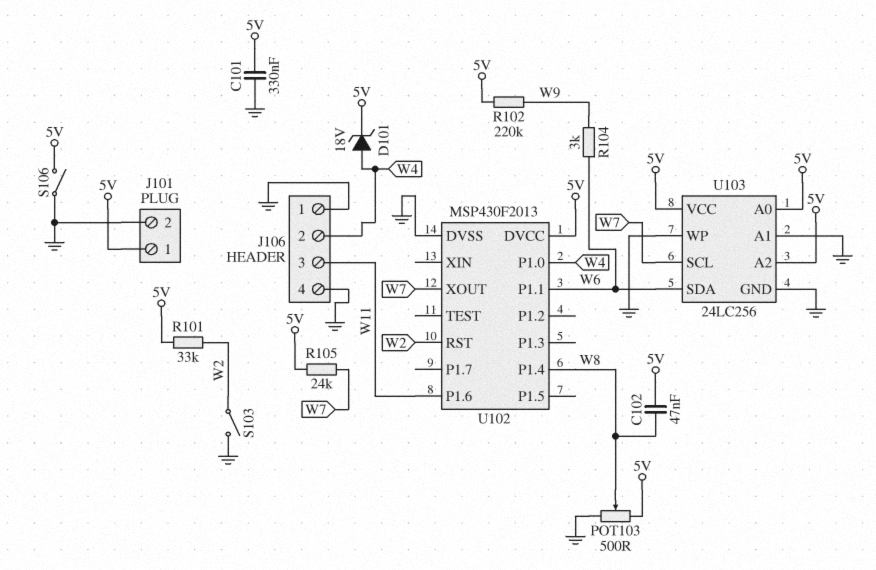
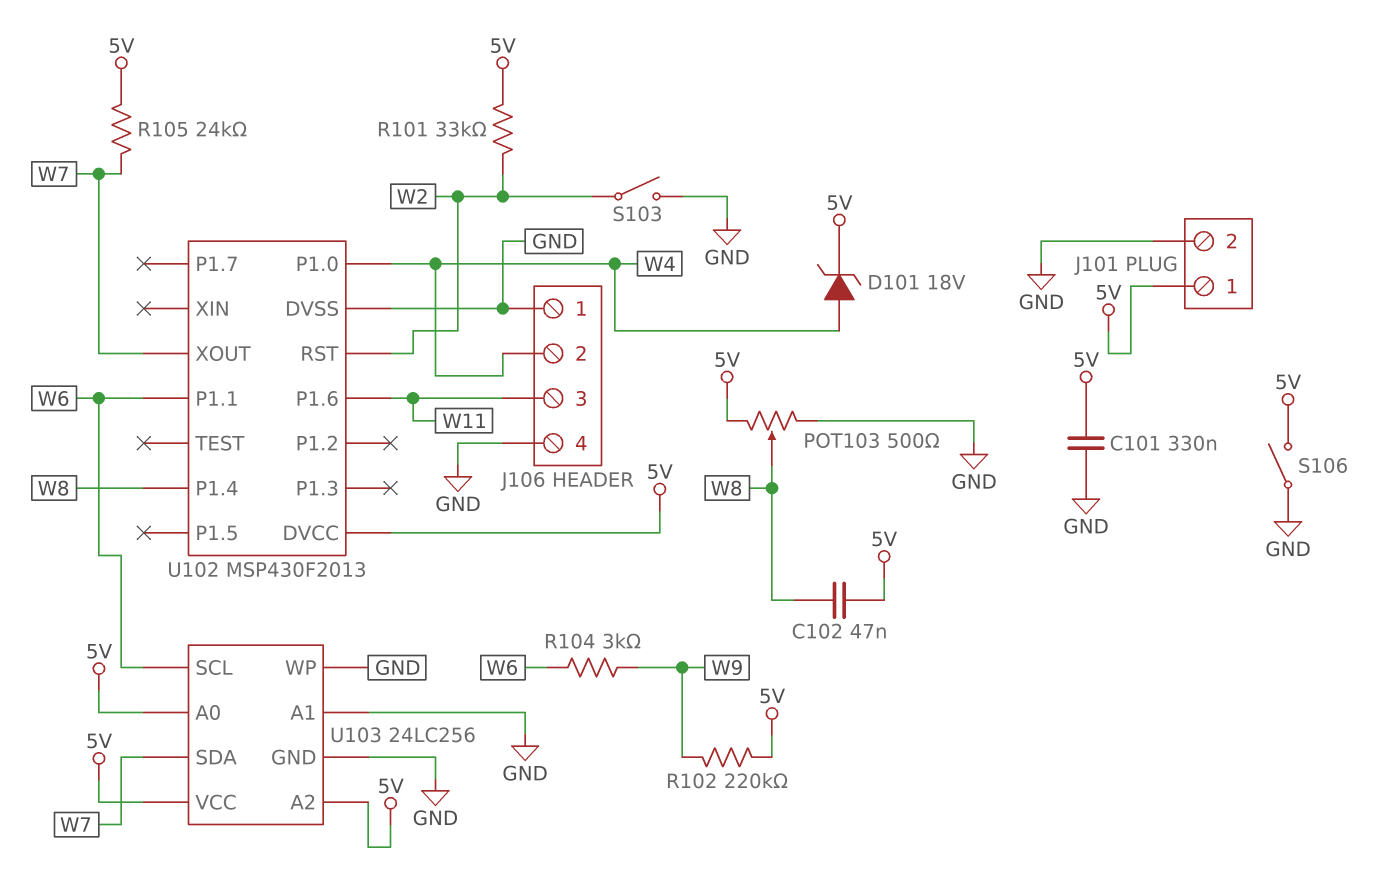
U103 pin SCL: W7 -> W6
U103 pin SDA: W6 -> W7

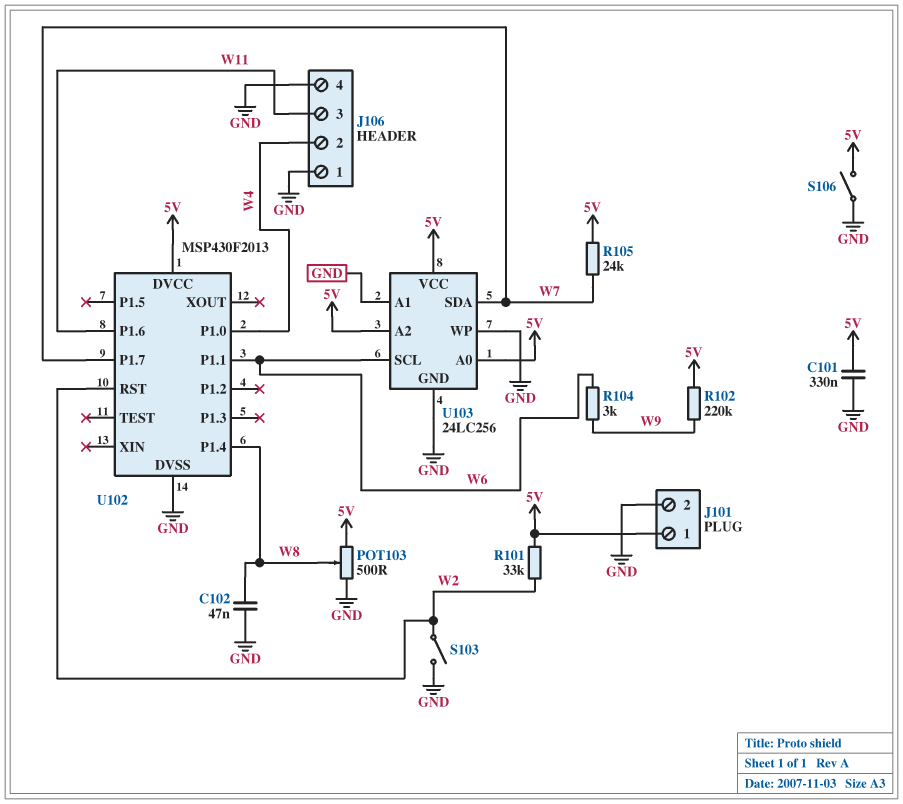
C102: 47nF (5V, W8) -> 47nF (GND, W8)
D101: zener 18V (A W4, K 5V) -> none
U102 pin P1.7: none -> W7
U102 pin XOUT: W7 -> none

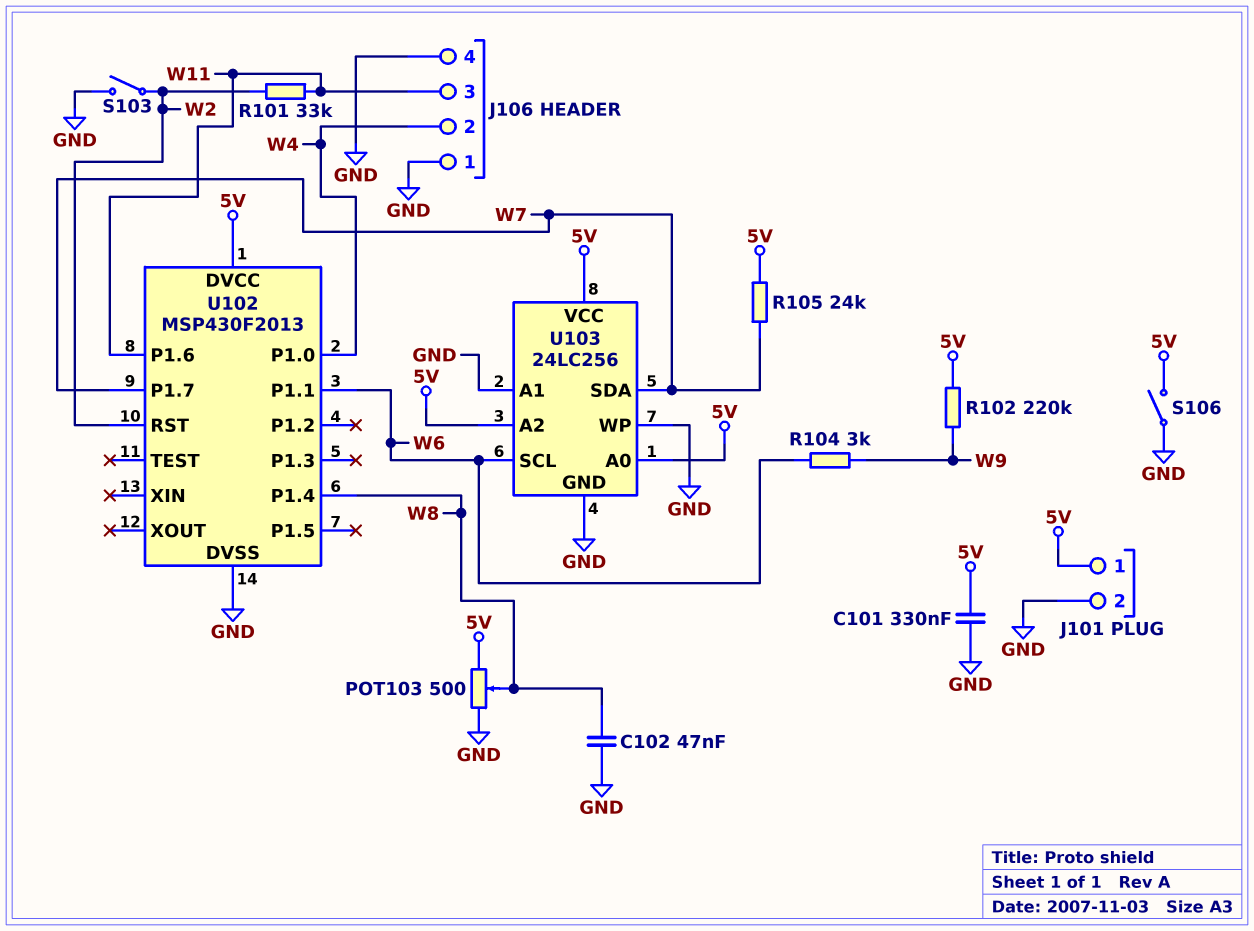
R101: 33k (5V, W2) -> 33k (W2, W11)

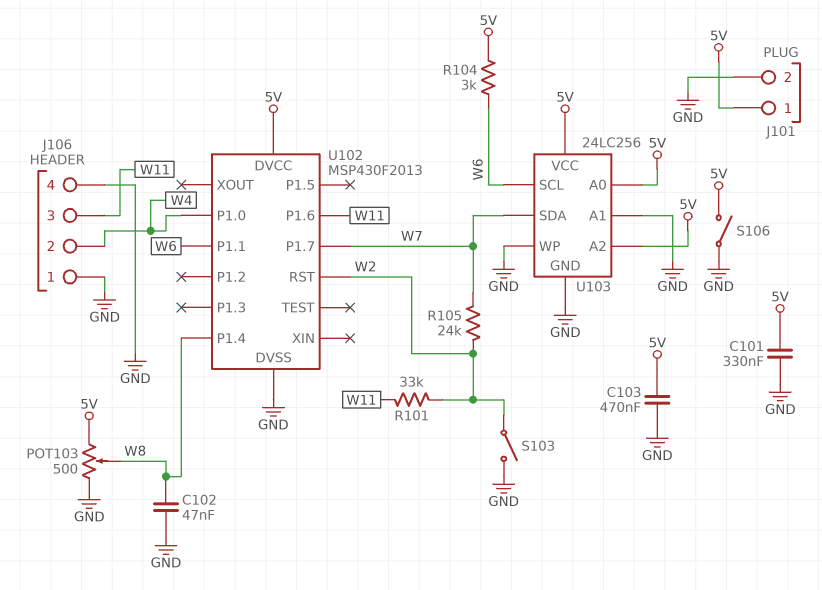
C103: none -> 470nF (5V, GND)
R102: 220k (5V, W9) -> none
R104: 3k (W6, W9) -> 3k (5V, W6)
R105: 24k (5V, W7) -> 24k (W2, W7)

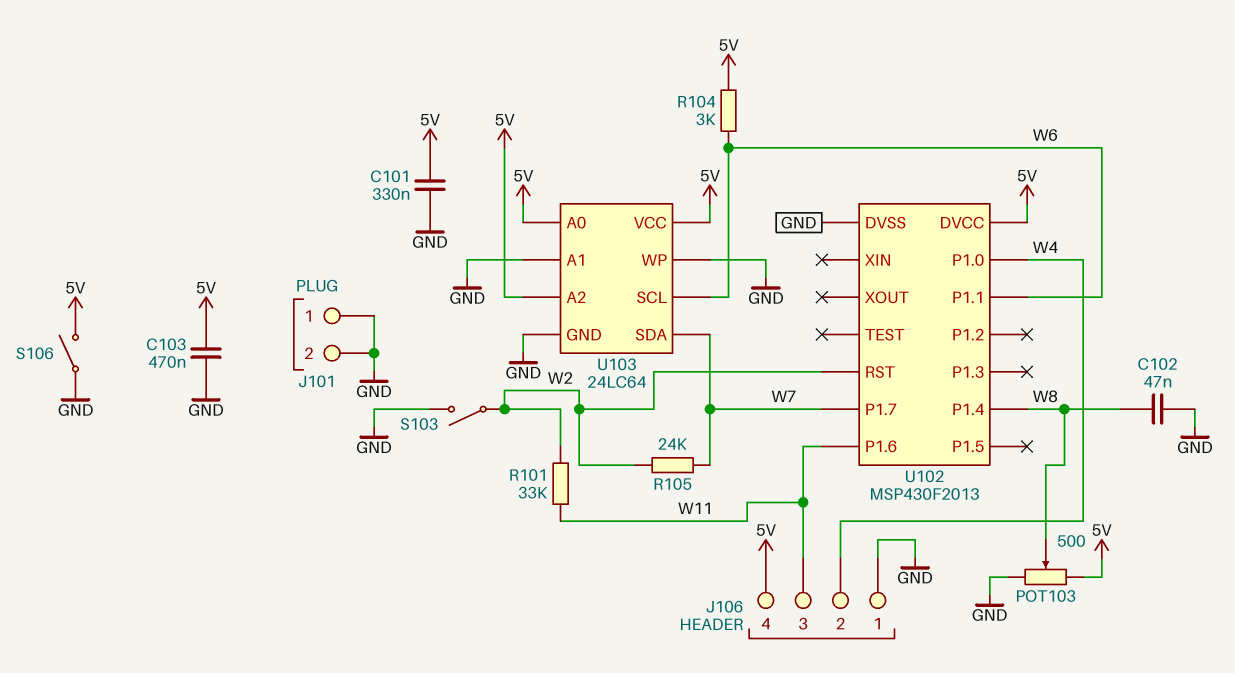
J101 pin 1: 5V -> GND
J106 pin 4: GND -> 5V
U103: 24LC256 -> 24LC64

